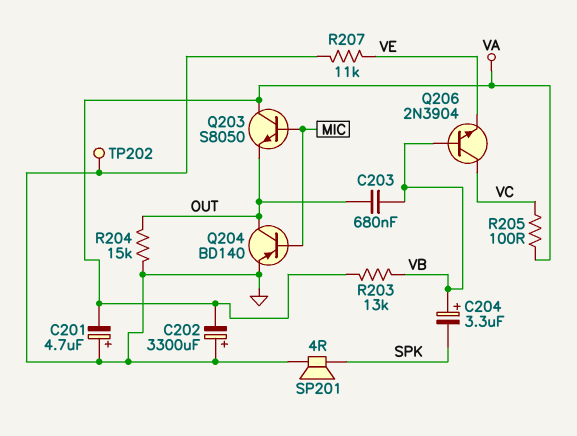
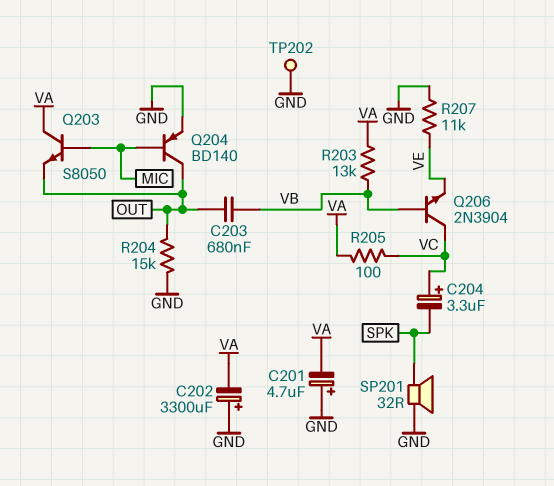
C204: 3.3uF (plus VB, minus SPK) -> 3.3uF (plus VC, minus SPK)
SP201: speaker 4R (GND, SPK) -> speaker 32R (GND, SPK)

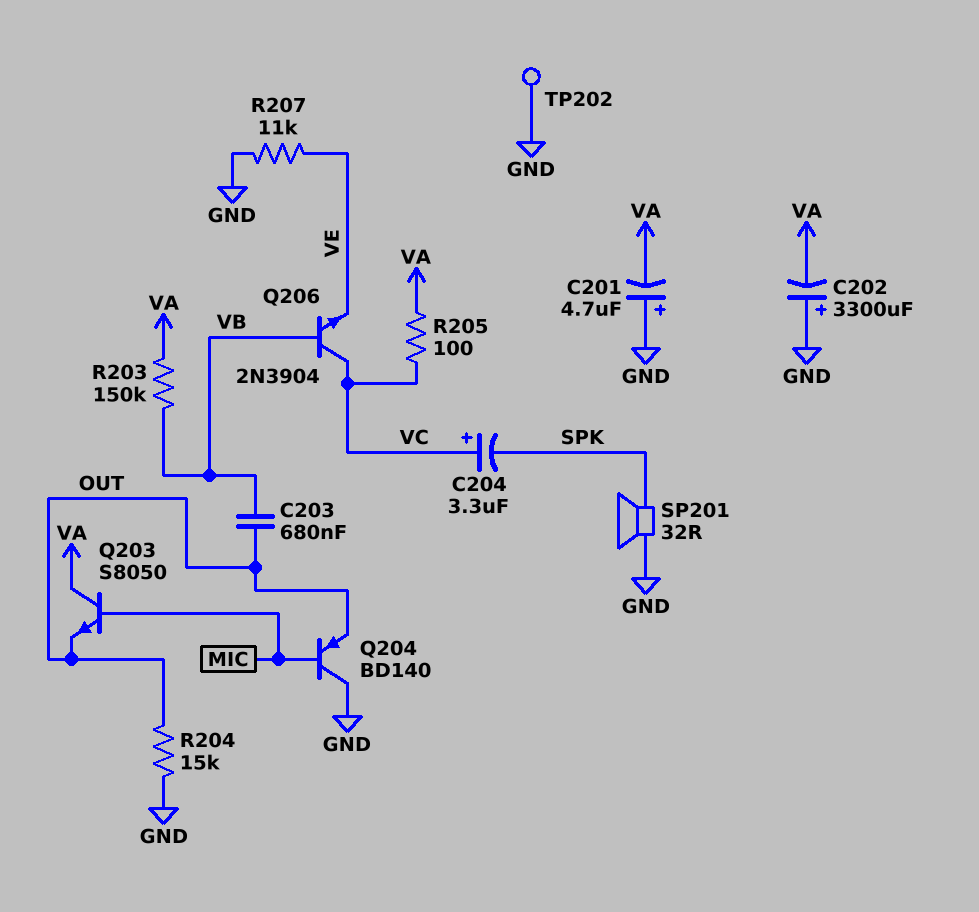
Q204: PNP BD140 (B MIC, C OUT, E GND) -> PNP BD140 (B MIC, C GND, E OUT)
R203: 13k (VA, VB) -> 150k (VA, VB)

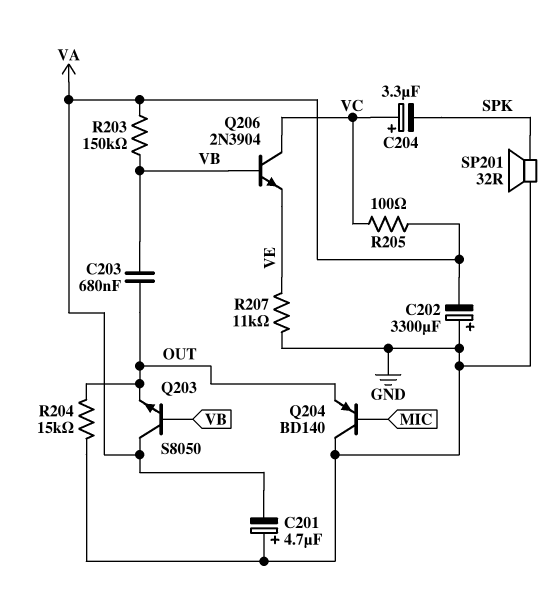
Q203: NPN S8050 (B MIC, C VA, E OUT) -> NPN S8050 (B VB, C VA, E OUT)
TP202: test point (GND) -> none

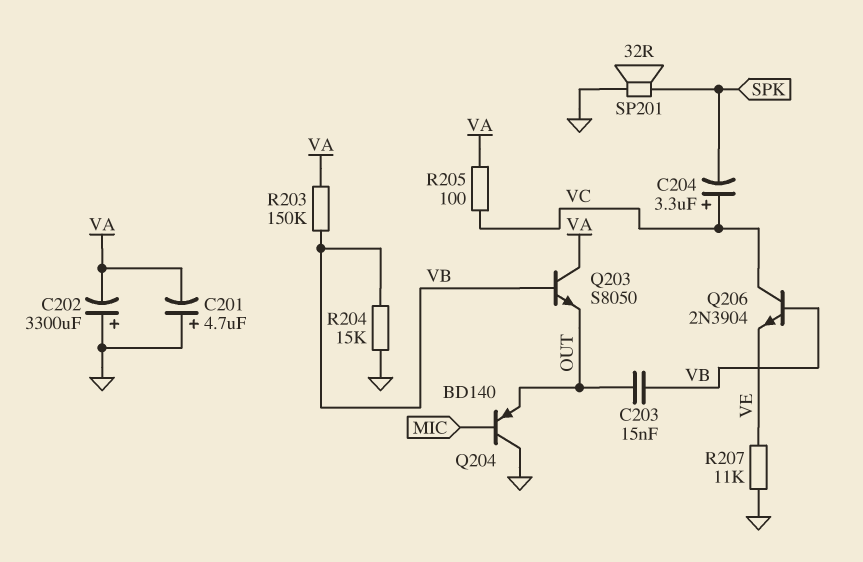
C203: 680nF (OUT, VB) -> 15nF (OUT, VB)
R204: 15k (GND, OUT) -> 15k (GND, VB)

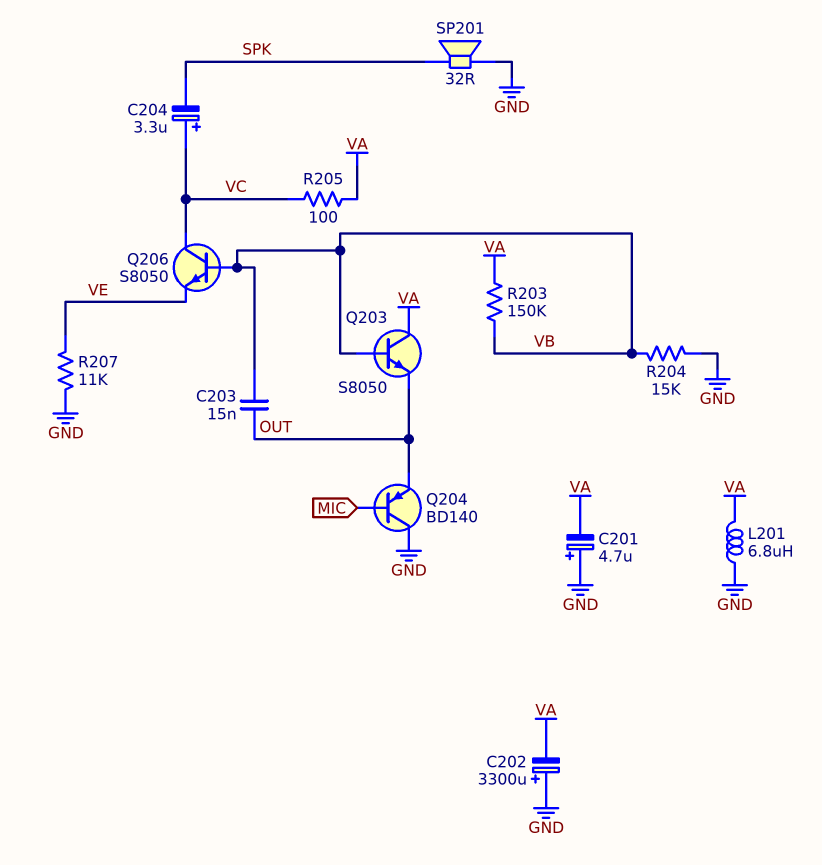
L201: none -> 6.8uH (GND, VA)
Q206: NPN 2N3904 (B VB, C VC, E VE) -> NPN S8050 (B VB, C VC, E VE)

